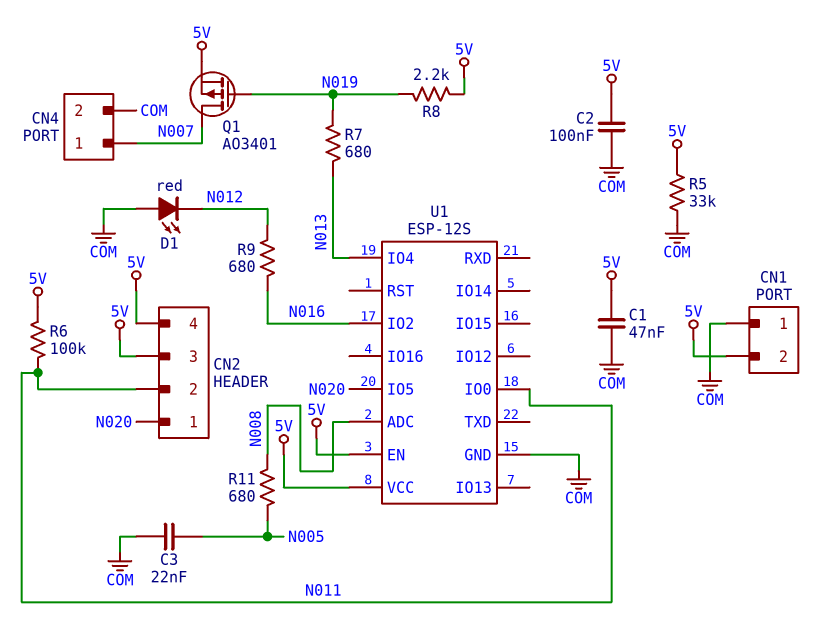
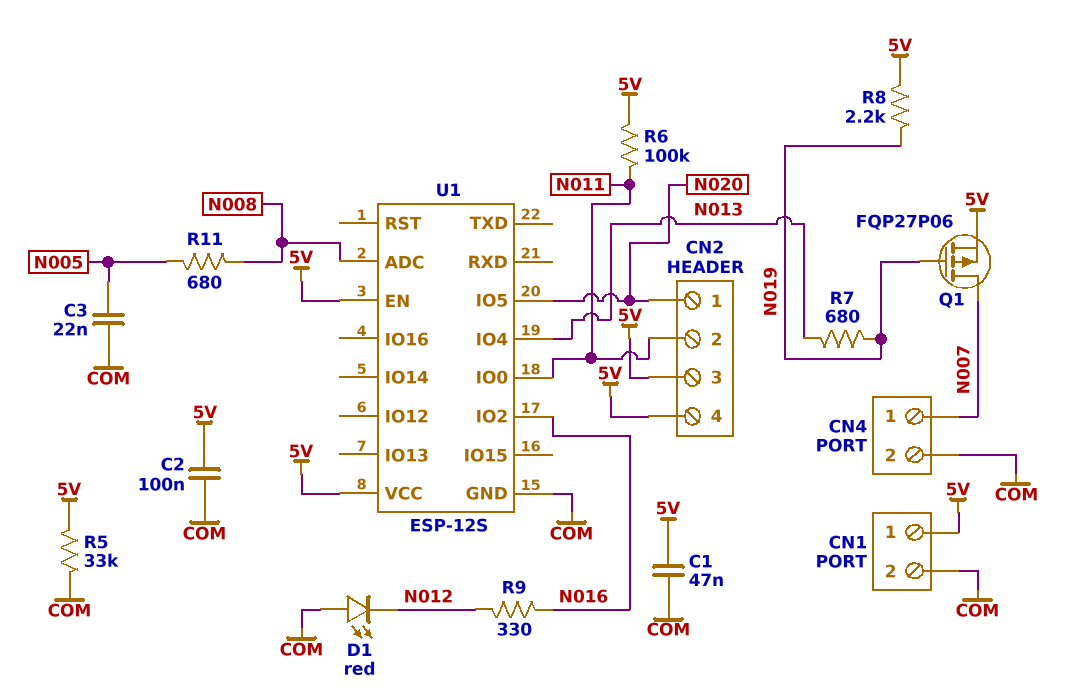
CN1 pin 1: COM -> 5V
CN1 pin 2: 5V -> COM
Q1: PMOS AO3401 (G N019, D N007, S 5V) -> PMOS FQP27P06 (G N019, D N007, S 5V)
R9: 680 (N012, N016) -> 330 (N012, N016)

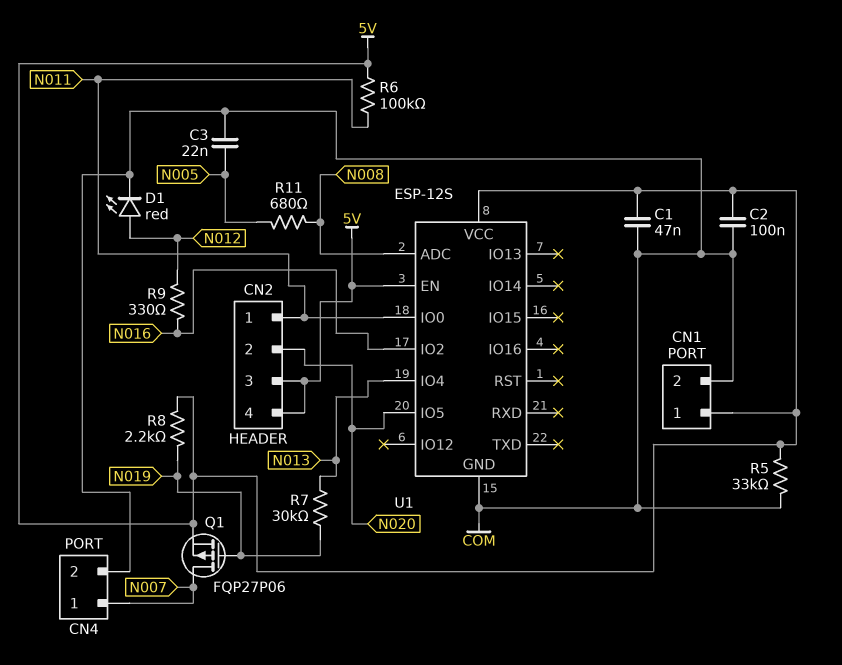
CN2 pin 1: N020 -> N011
CN2 pin 2: N011 -> N020
D1: LED red (A COM, K N012) -> LED red (A N012, K COM)
R7: 680 (N013, N019) -> 30k (N013, N019)

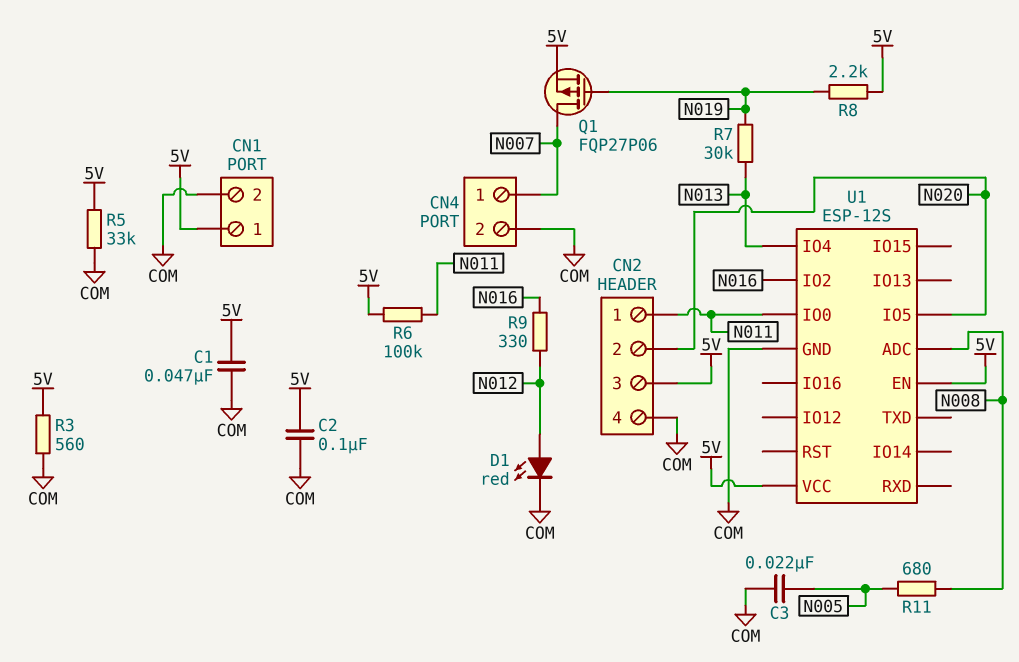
CN2 pin 4: 5V -> COM
R3: none -> 560 (5V, COM)

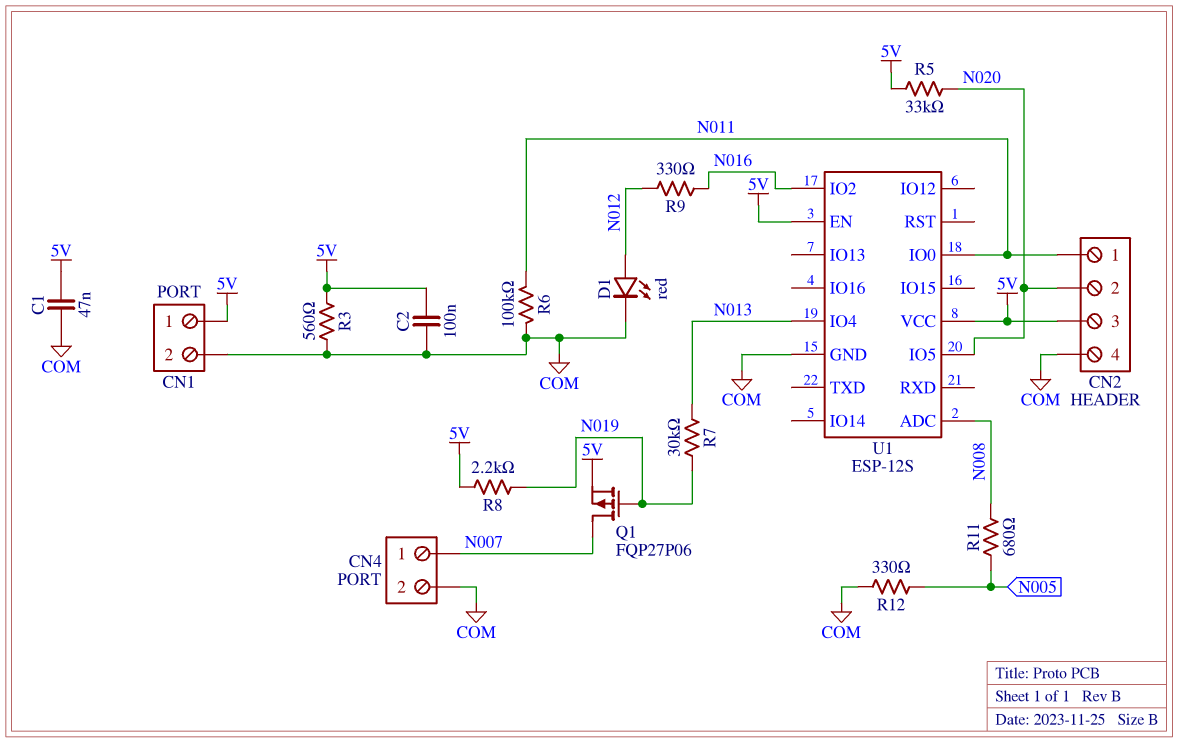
C3: 22nF (COM, N005) -> none
R5: 33k (5V, COM) -> 33k (5V, N020)
R6: 100k (5V, N011) -> 100k (COM, N011)
R12: none -> 330 (COM, N005)

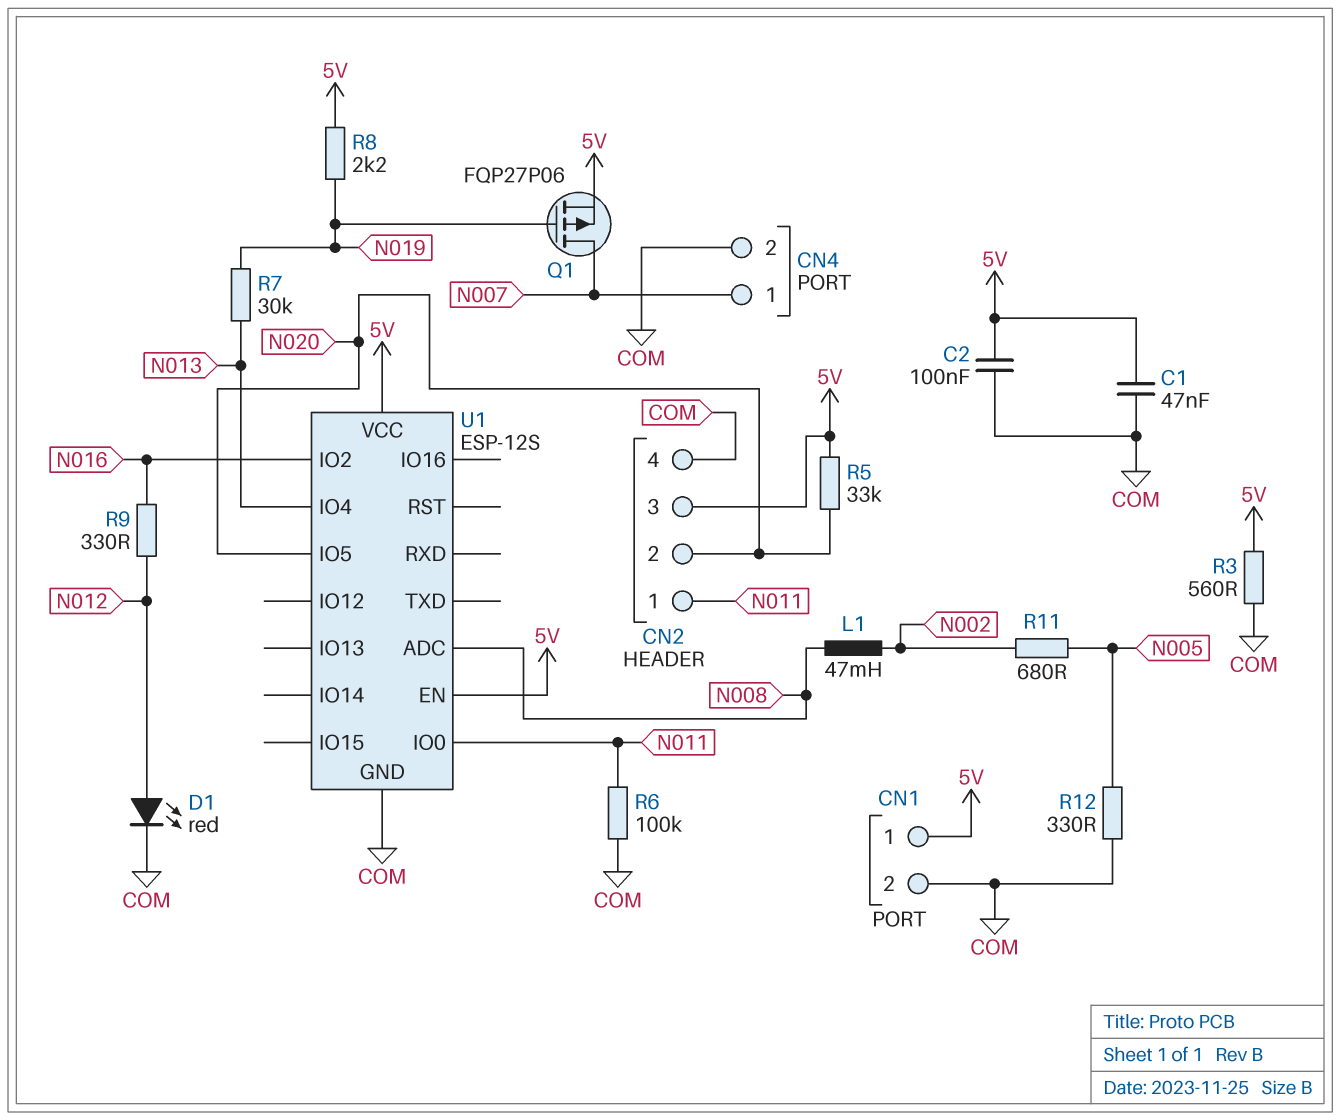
L1: none -> 47mH (N002, N008)
R11: 680 (N005, N008) -> 680 (N002, N005)

